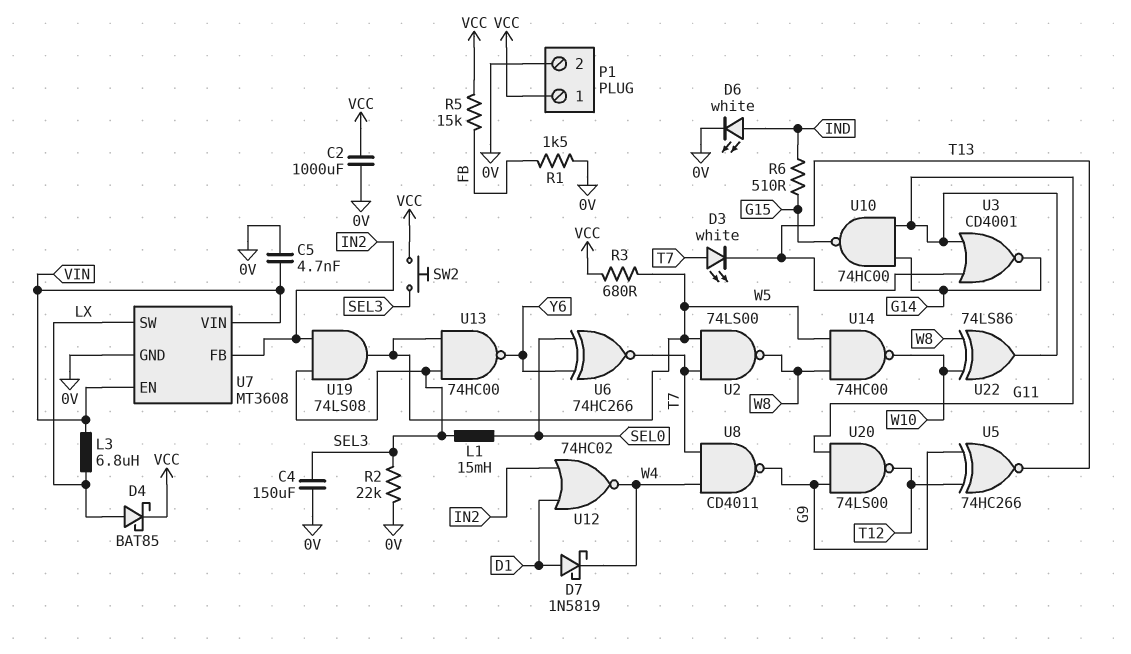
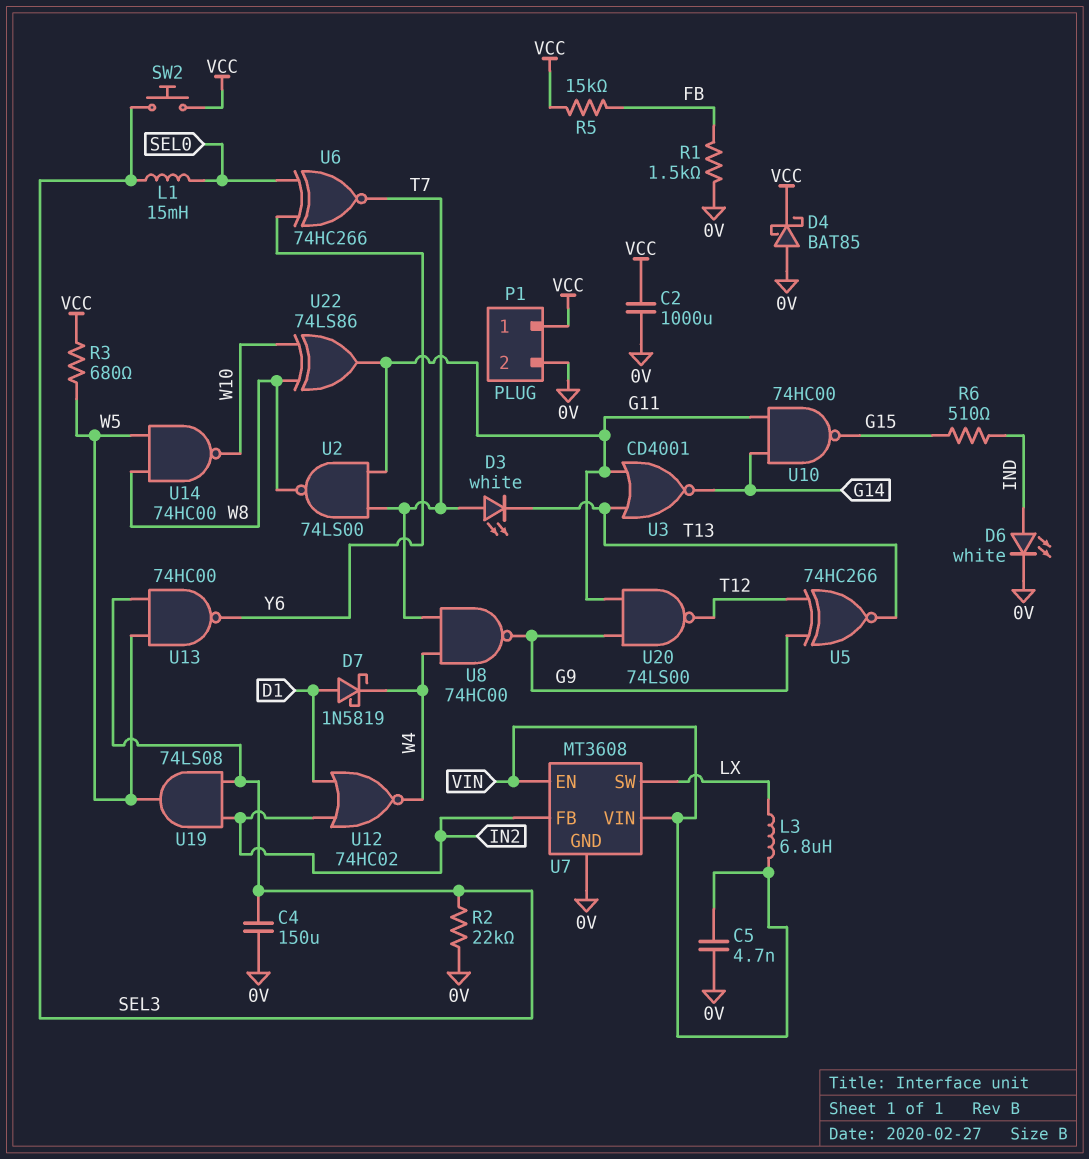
D4: schottky BAT85 (A LX, K VCC) -> schottky BAT85 (A 0V, K VCC)
U2: NAND 74LS00 (in T7, in W5, out W8) -> NAND 74LS00 (in G11, in T7, out W8)
U8: NAND CD4011 (in T7, in W4, out G9) -> NAND 74HC00 (in T7, in W4, out G9)

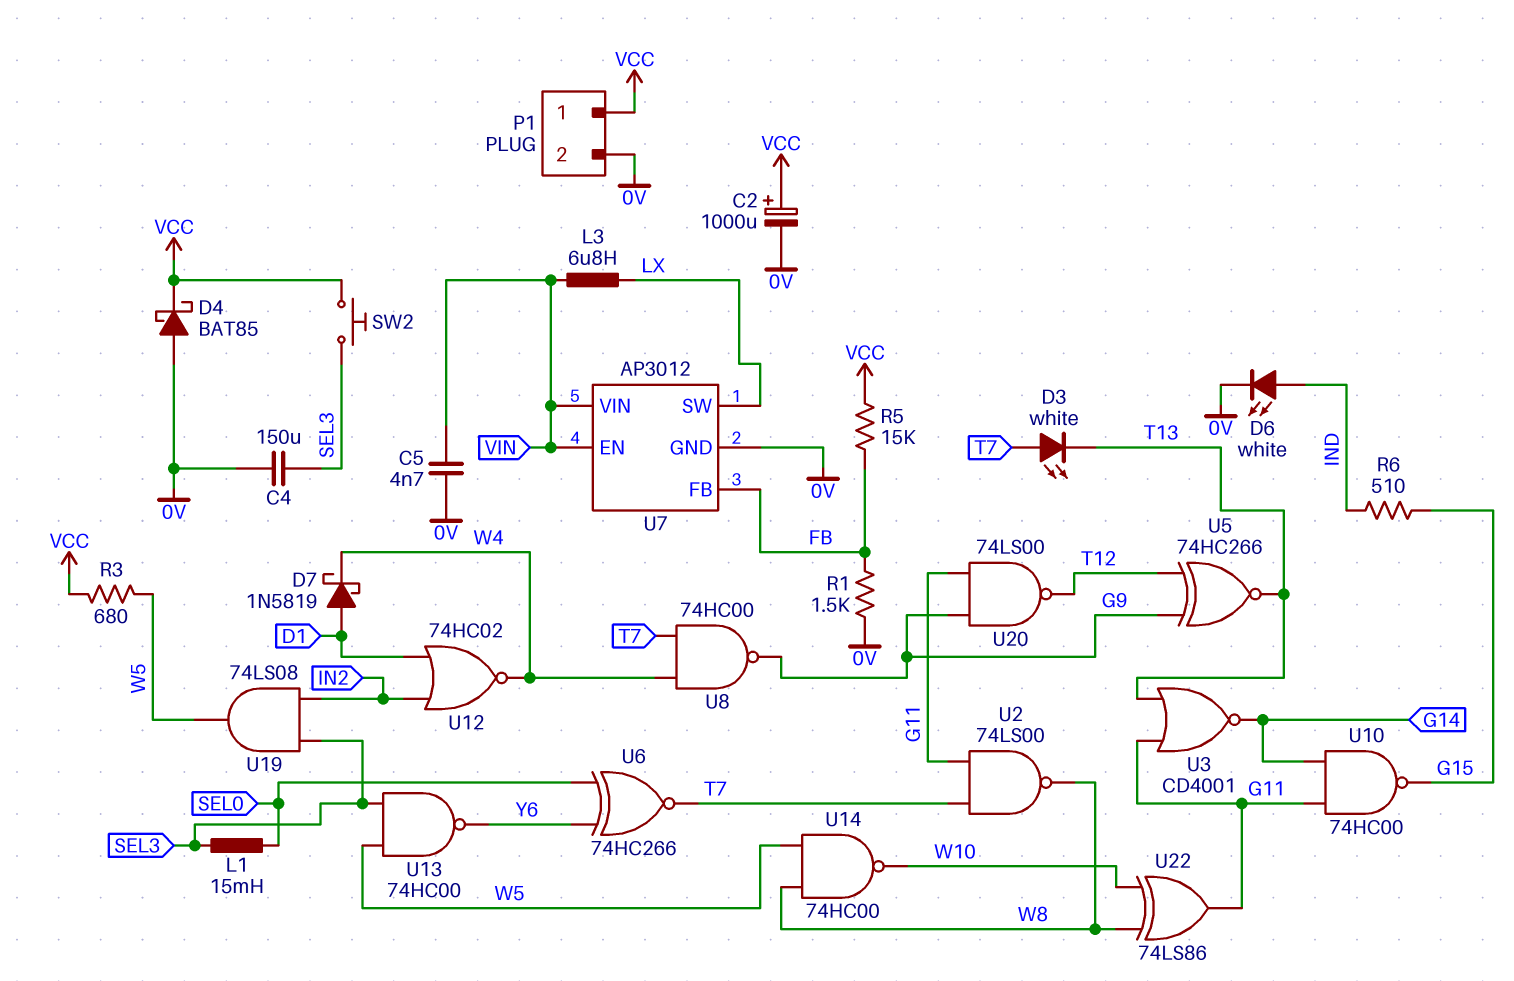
C2: 1000uF (0V, VCC) -> 1000uF (plus VCC, minus 0V)
R2: 22k (0V, SEL3) -> none
U7: MT3608 -> AP3012
U7 pin FB: IN2 -> FB

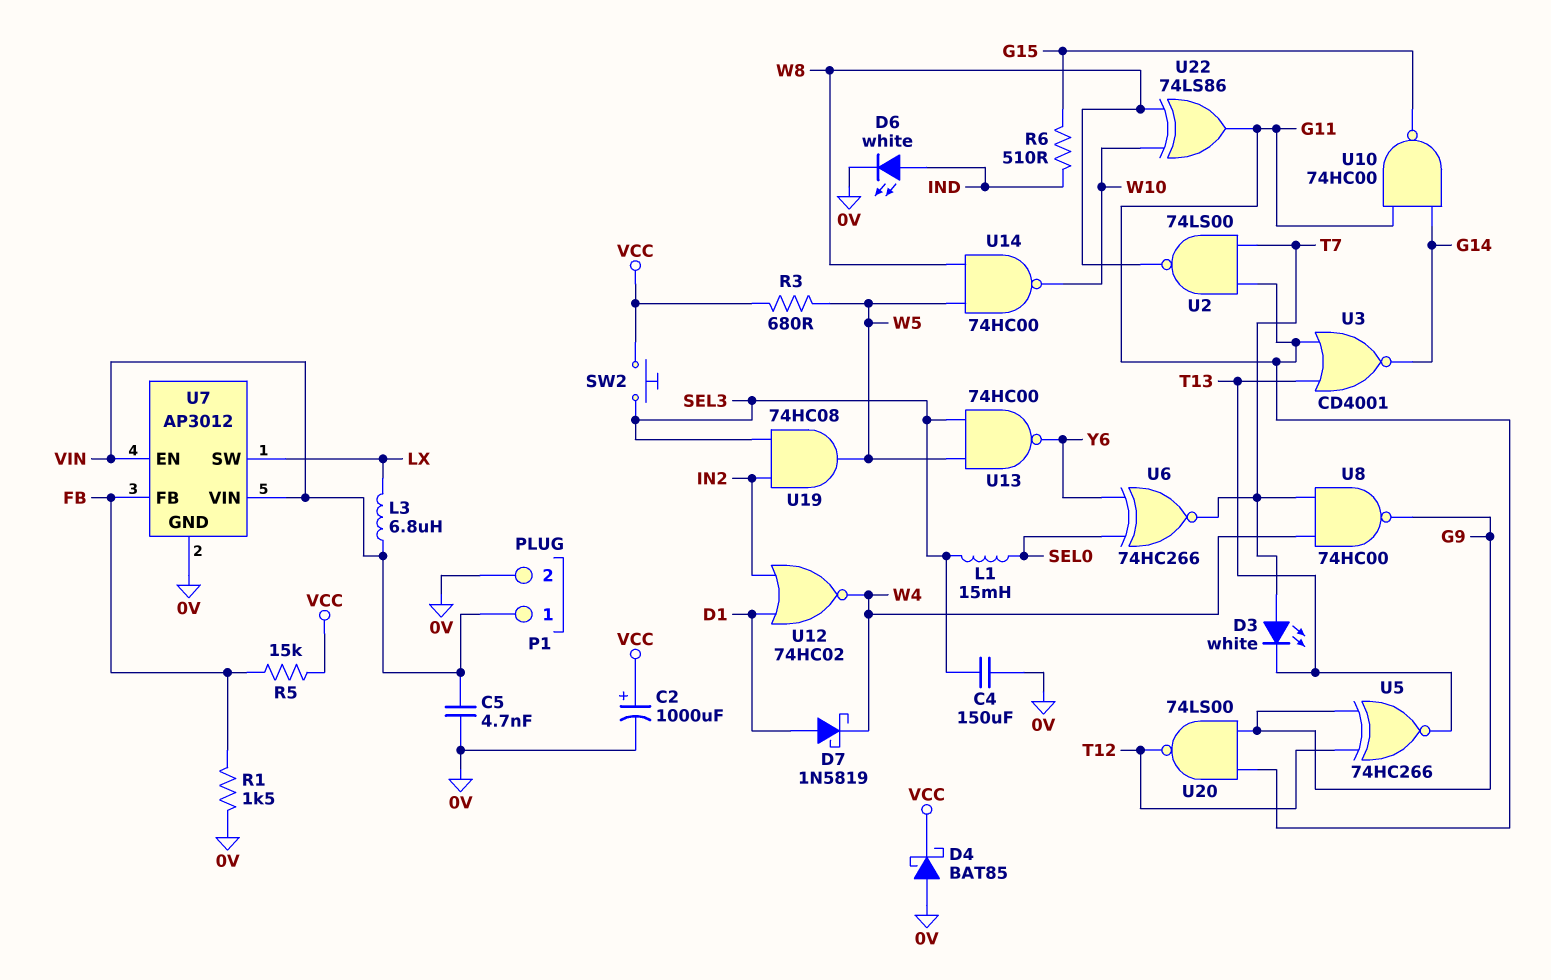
P1 pin 1: VCC -> VIN
U19: AND 74LS08 (in IN2, in SEL3, out W5) -> AND 74HC08 (in IN2, in SEL3, out W5)

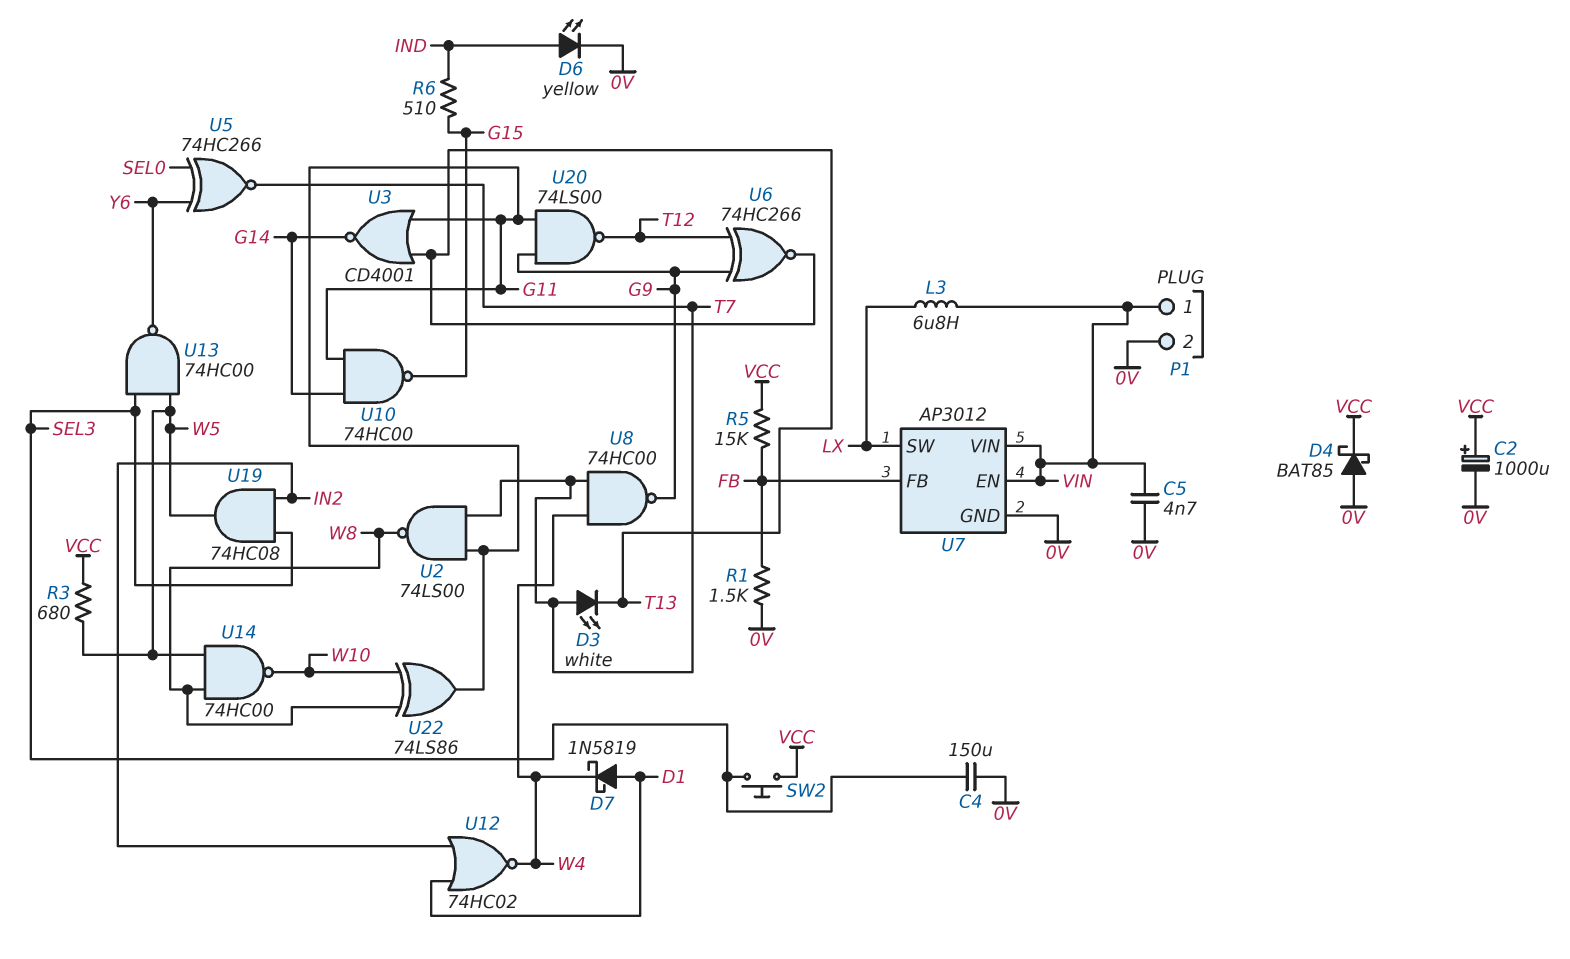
D6: LED white (A IND, K 0V) -> LED yellow (A IND, K 0V)
L1: 15mH (SEL0, SEL3) -> none
U5: XNOR 74HC266 (in G9, in T12, out T13) -> XNOR 74HC266 (in SEL0, in Y6, out T7)
U6: XNOR 74HC266 (in SEL0, in Y6, out T7) -> XNOR 74HC266 (in G9, in T12, out T13)

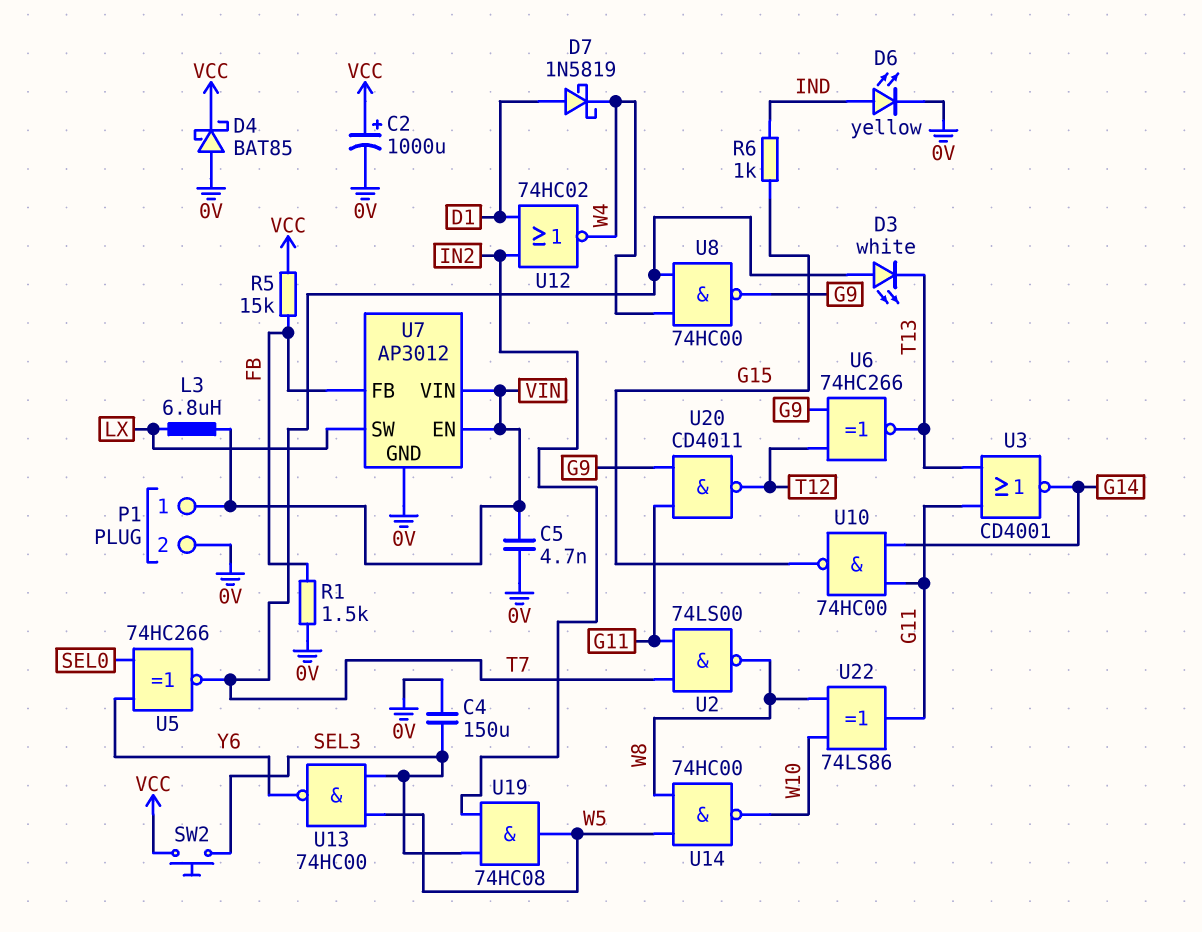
R3: 680 (VCC, W5) -> none
R6: 510 (G15, IND) -> 1k (G15, IND)
U20: NAND 74LS00 (in G9, in G11, out T12) -> NAND CD4011 (in G9, in G11, out T12)

